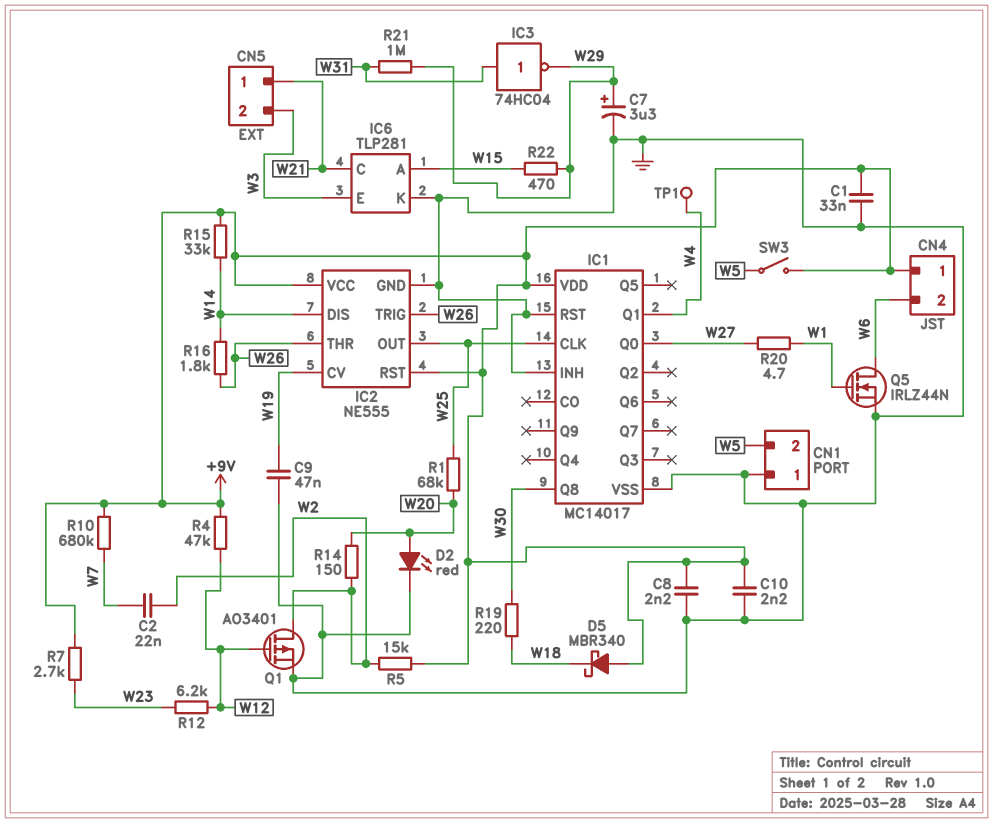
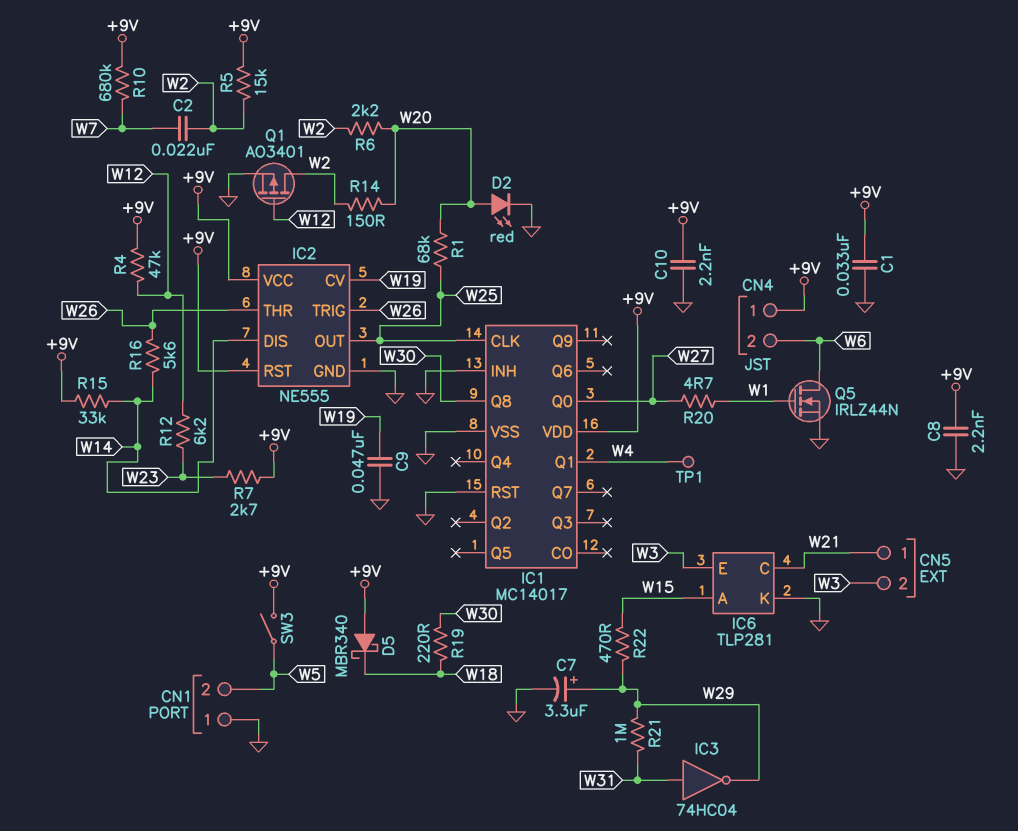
R6: none -> 2.2k (W2, W20)
R16: 1.8k (W14, W26) -> 5.6k (W14, W26)

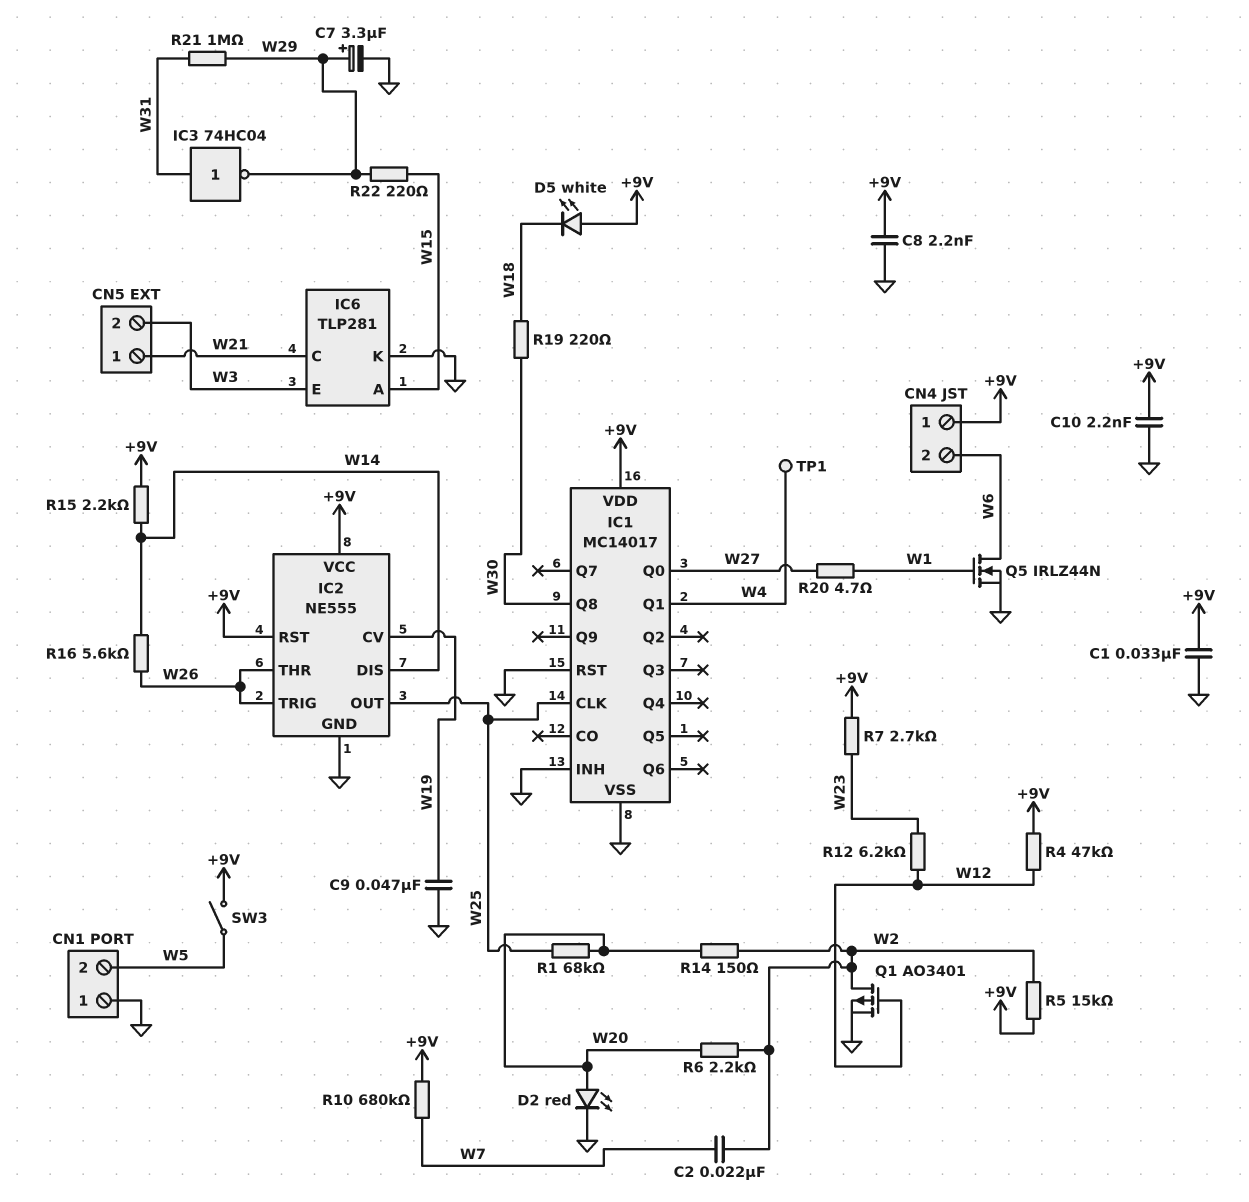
D5: schottky MBR340 (A +9V, K W18) -> LED white (A +9V, K W18)
R15: 33k (+9V, W14) -> 2.2k (+9V, W14)
R22: 470 (W15, W29) -> 220 (W15, W29)

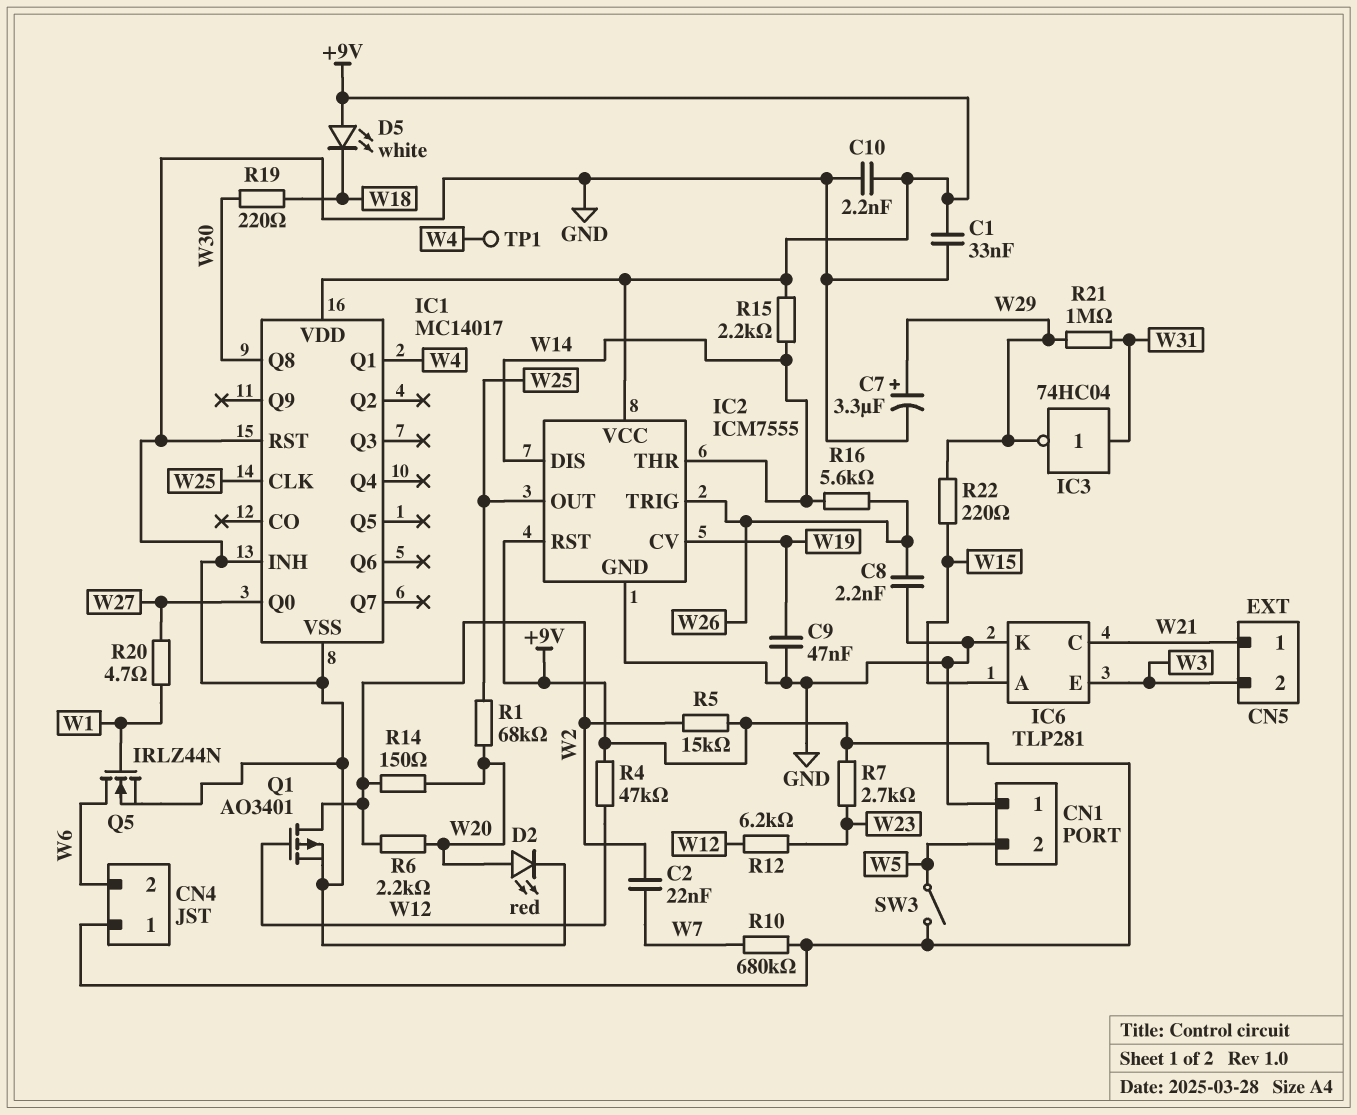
C8: 2.2nF (+9V, GND) -> 2.2nF (GND, W26)
IC2: NE555 -> ICM7555
IC2 pin THR: W26 -> W14

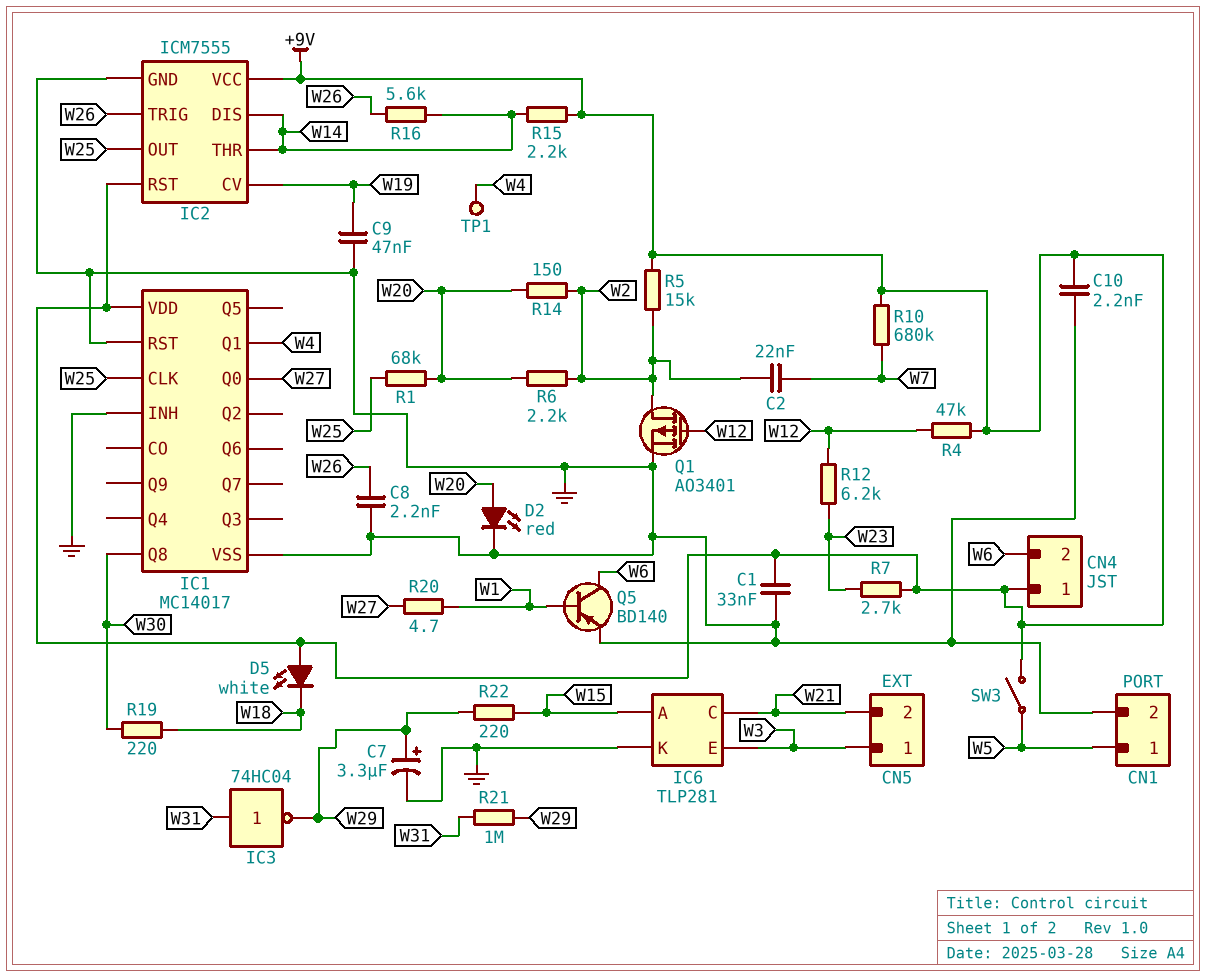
CN1 pin 1: GND -> W5
CN1 pin 2: W5 -> GND
CN5 pin 1: W21 -> W3
CN5 pin 2: W3 -> W21
Q5: NMOS IRLZ44N (G W1, D W6, S GND) -> PNP BD140 (B W1, C W6, E GND)

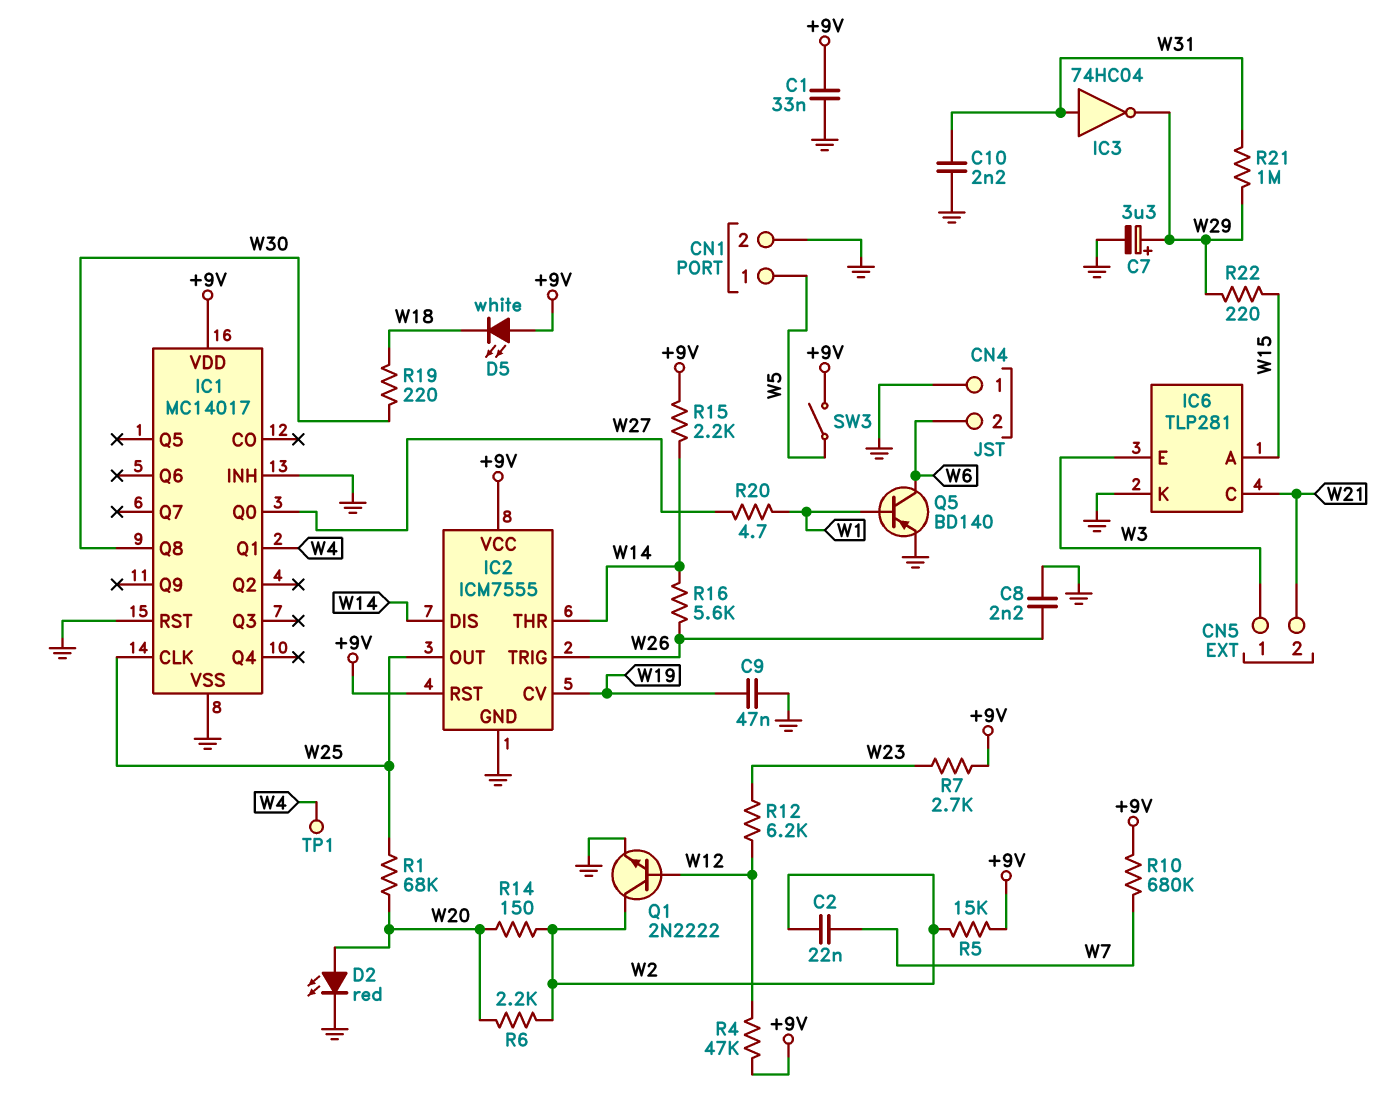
C10: 2.2nF (+9V, GND) -> 2.2nF (GND, W31)
CN4 pin 1: +9V -> GND
Q1: PMOS AO3401 (G W12, D W2, S GND) -> NPN 2N2222 (B W12, C W2, E GND)

